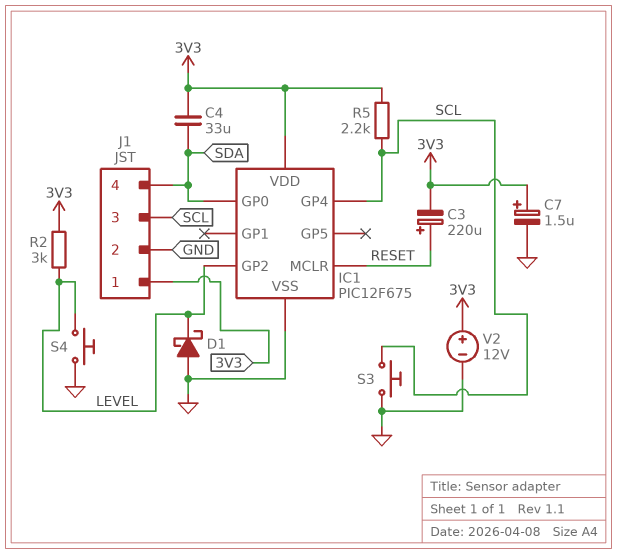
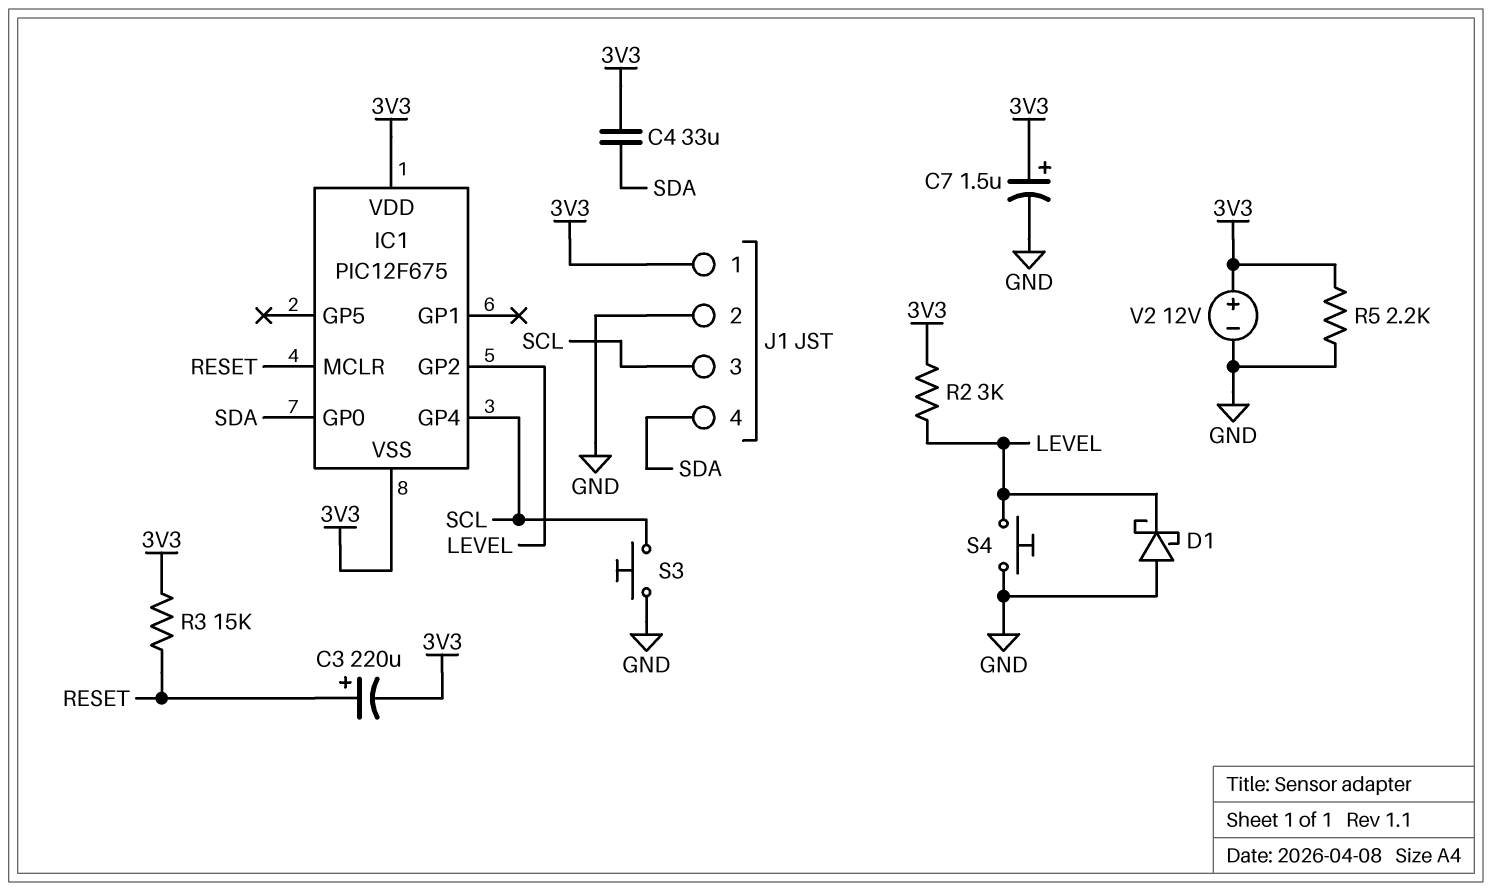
IC1 pin VSS: GND -> 3V3
R3: none -> 15k (3V3, RESET)
R5: 2.2k (3V3, SCL) -> 2.2k (3V3, GND)

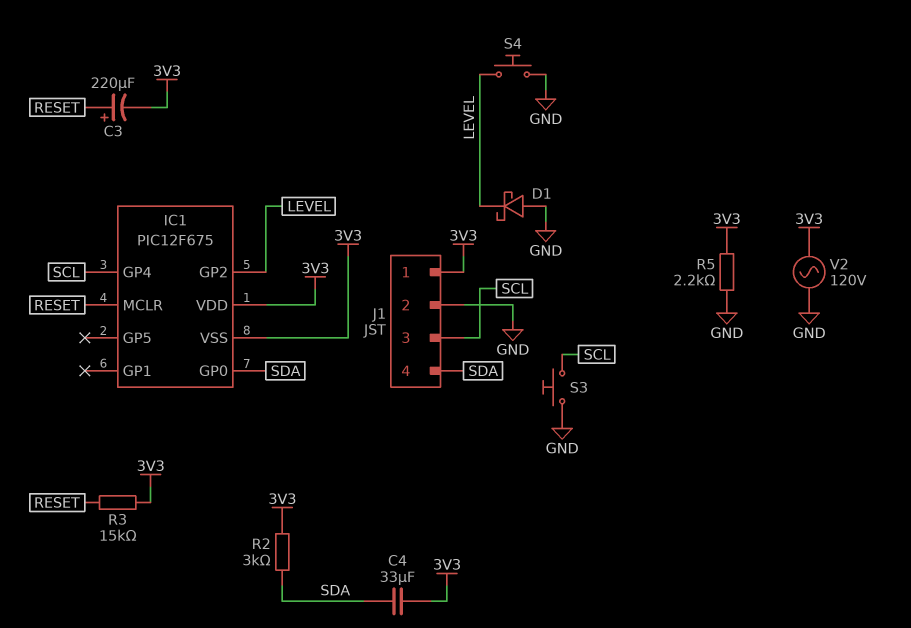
C7: 1.5uF (plus 3V3, minus GND) -> none
R2: 3k (3V3, LEVEL) -> 3k (3V3, SDA)
V2: 12V (plus 3V3, minus GND) -> AC 120V (3V3, GND)

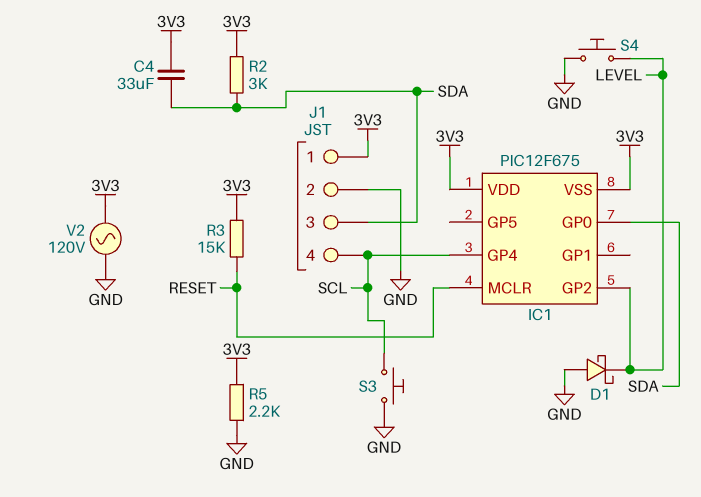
C3: 220uF (plus RESET, minus 3V3) -> none
J1 pin 3: SCL -> SDA
J1 pin 4: SDA -> SCL

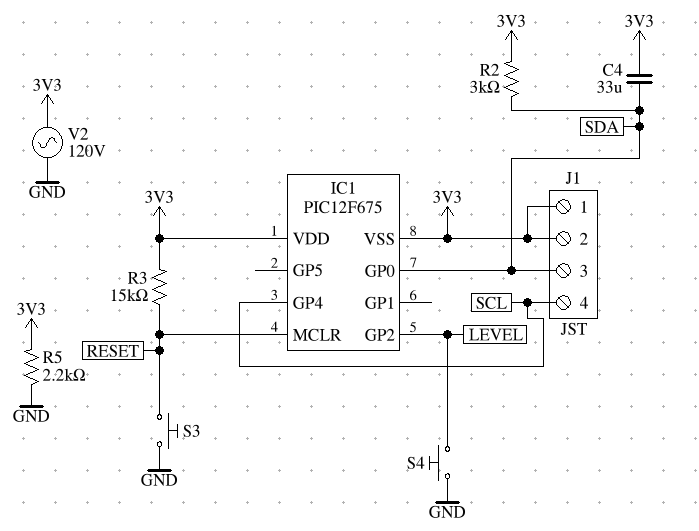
D1: schottky (A GND, K LEVEL) -> none
J1 pin 2: GND -> 3V3
S3: button (GND, SCL) -> button (GND, RESET)

